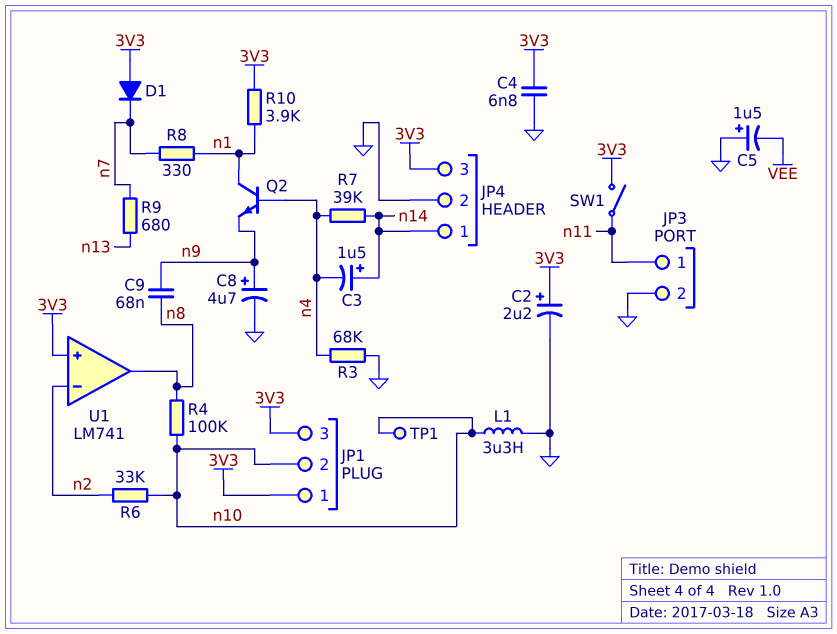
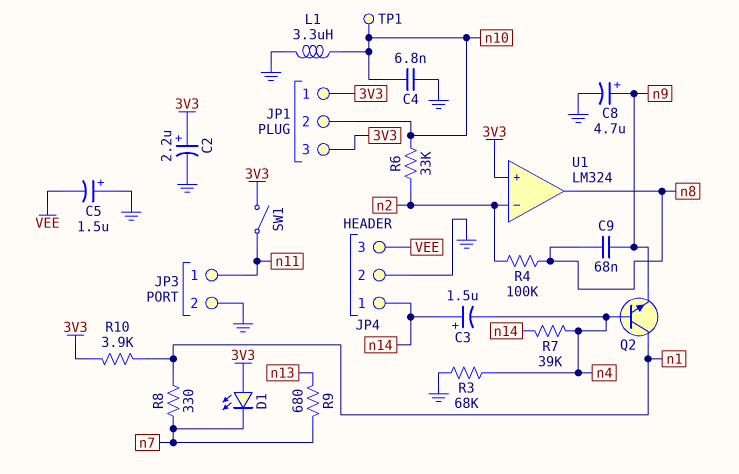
C4: 6.8nF (3V3, GND) -> 6.8nF (GND, n10)
D1: diode (A 3V3, K n7) -> LED (A 3V3, K n7)
JP4 pin 3: 3V3 -> VEE
R4: 100k (n8, n10) -> 100k (n2, n8)
U1: LM741 -> LM324

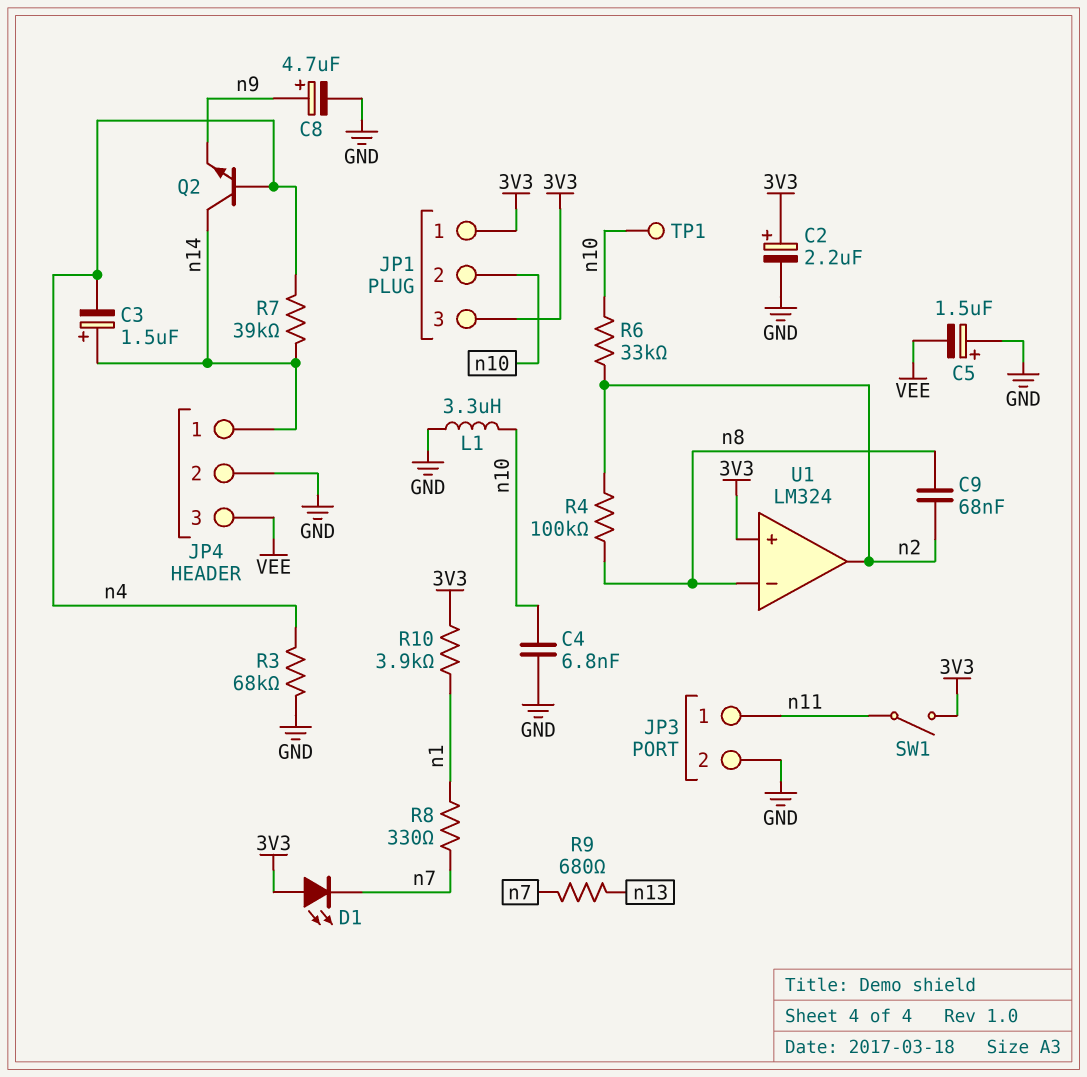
C9: 68nF (n8, n9) -> 68nF (n2, n8)
Q2: NPN (B n4, C n1, E n9) -> NPN (B n4, C n14, E n9)
U1 pin in-: n2 -> n8
U1 pin out: n8 -> n2

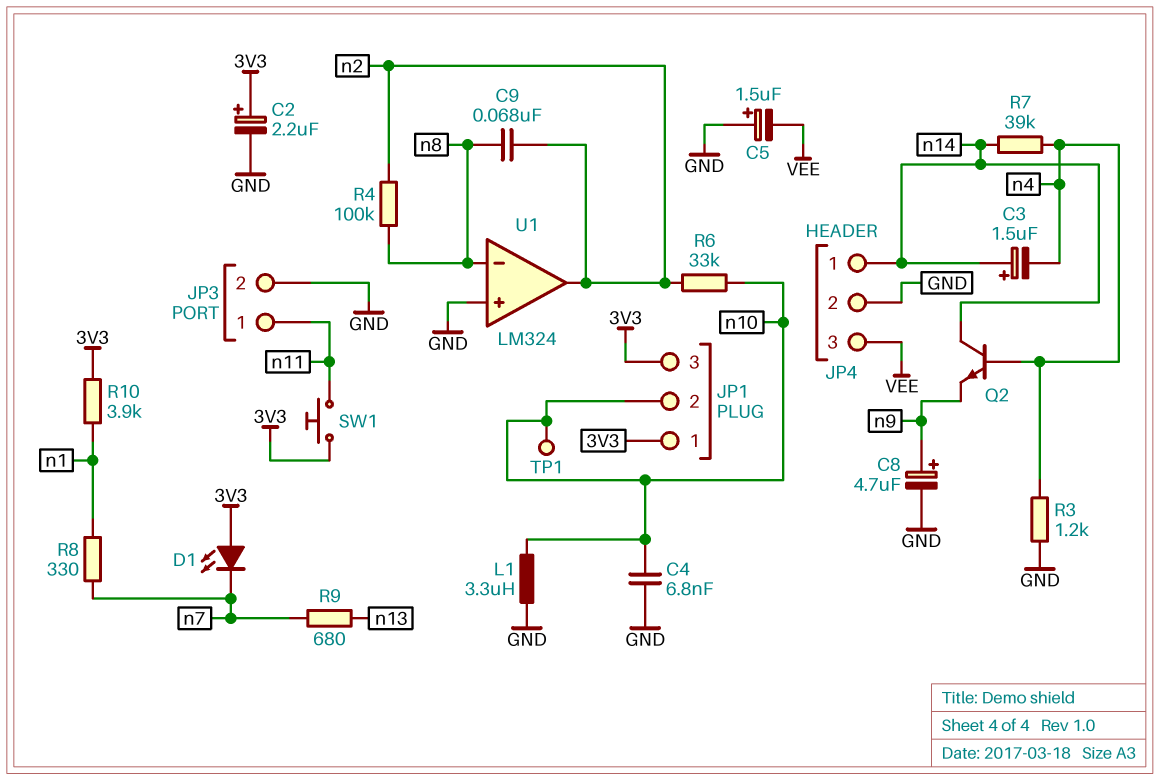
R3: 68k (GND, n4) -> 1.2k (GND, n4)
SW1: switch (3V3, n11) -> button (3V3, n11)
U1 pin in+: 3V3 -> GND

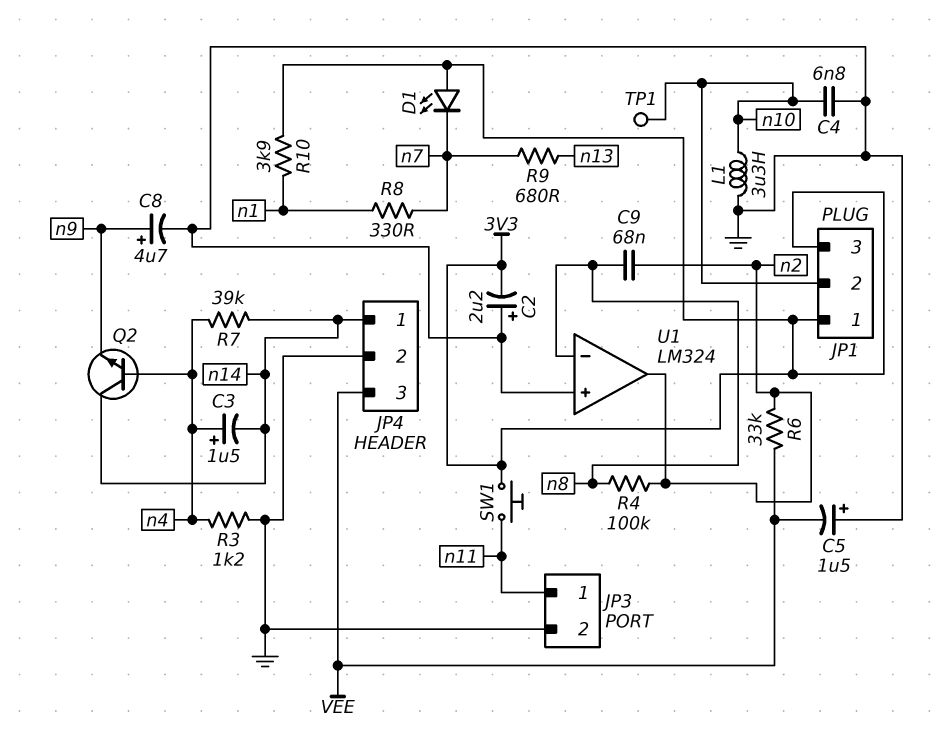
C2: 2.2uF (plus 3V3, minus GND) -> 2.2uF (plus GND, minus 3V3)
C3: 1.5uF (plus n14, minus n4) -> 1.5uF (plus n4, minus n14)
R6: 33k (n2, n10) -> 33k (VEE, n2)

